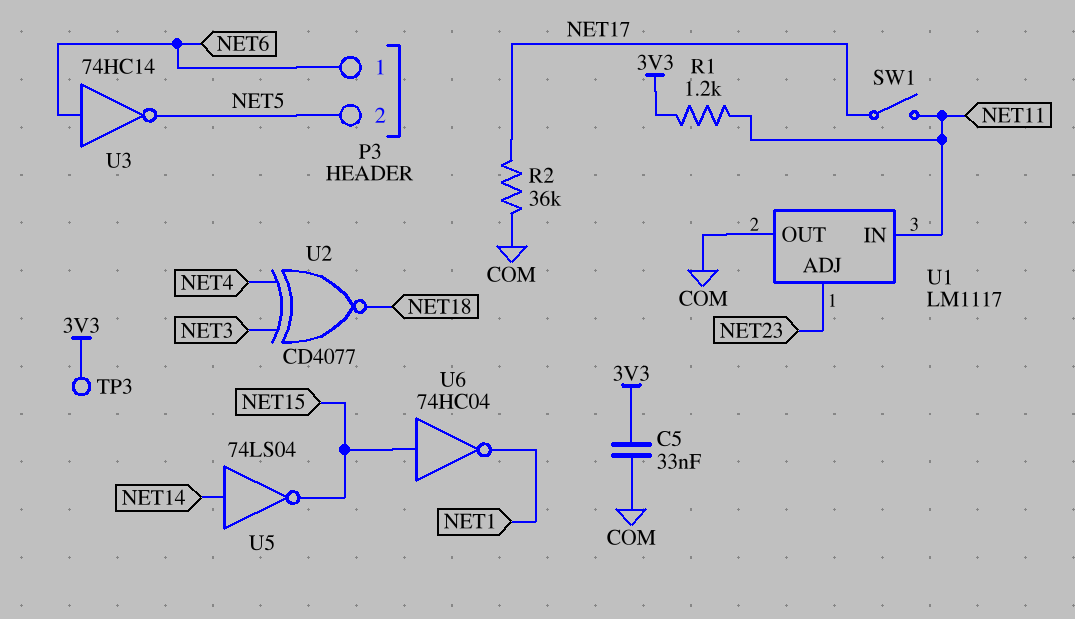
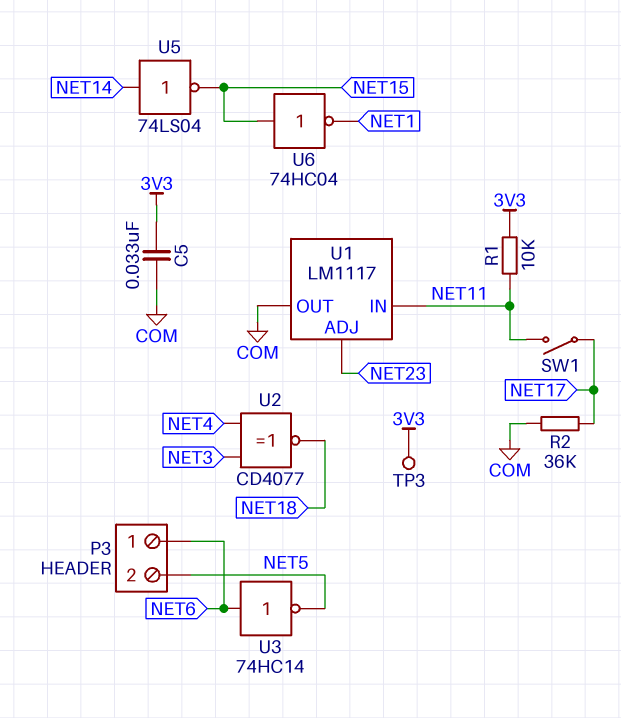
R1: 1.2k (3V3, NET11) -> 10k (3V3, NET11)

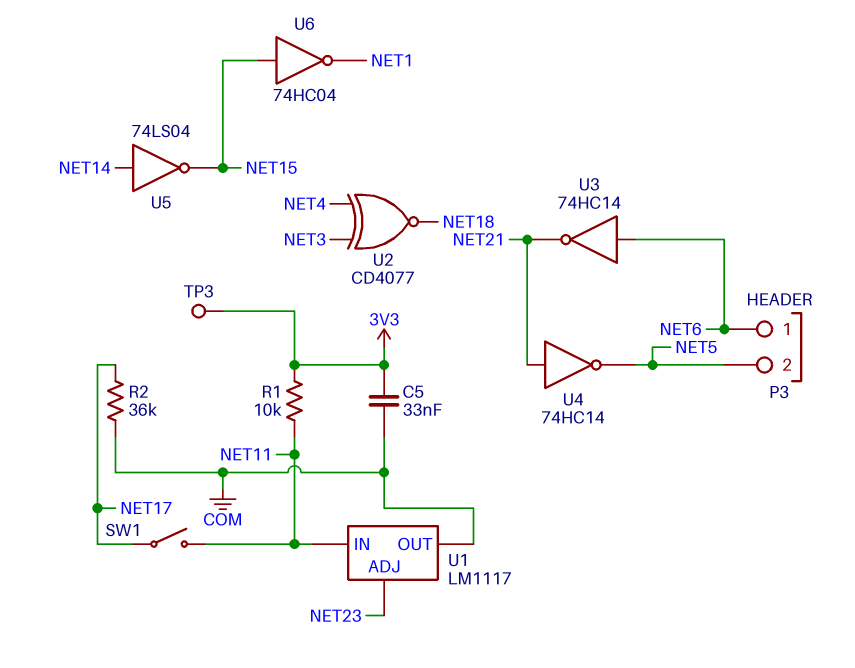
U3: NOT 74HC14 (in NET6, out NET5) -> NOT 74HC14 (in NET6, out NET21)
U4: none -> NOT 74HC14 (in NET21, out NET5)

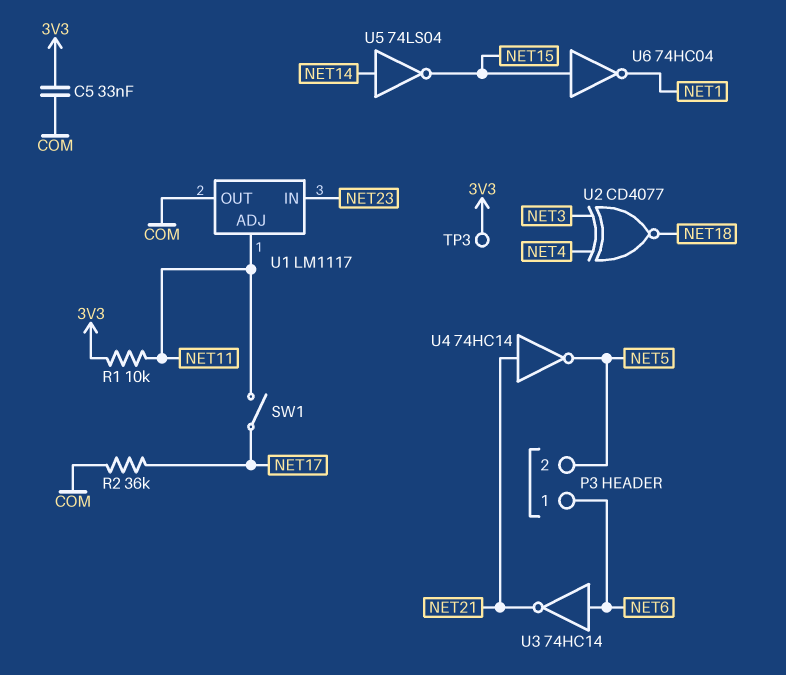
U1 pin ADJ: NET23 -> NET11
U1 pin IN: NET11 -> NET23

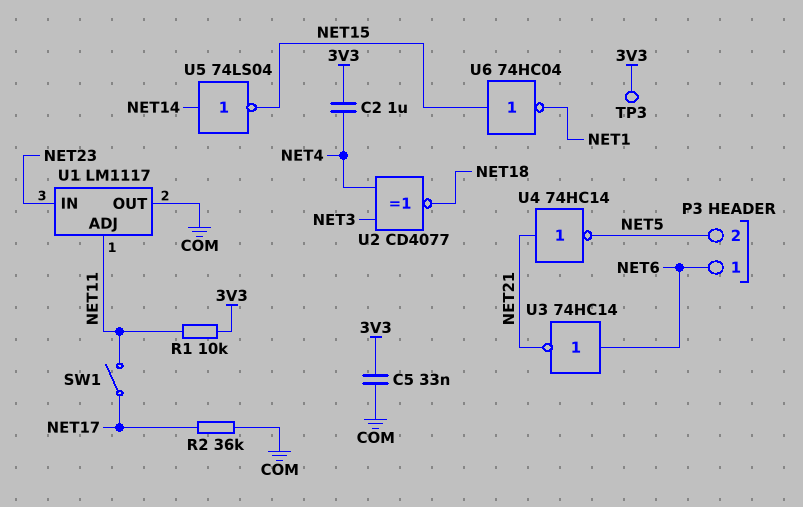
C2: none -> 1uF (3V3, NET4)

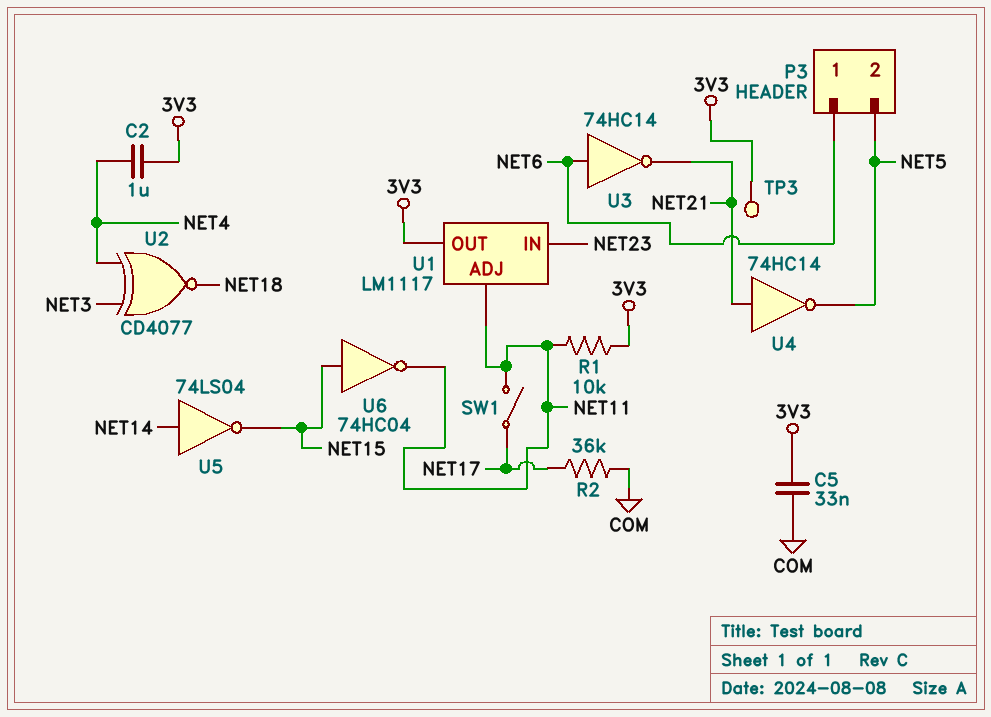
U1 pin OUT: COM -> 3V3
U6: NOT 74HC04 (in NET15, out NET1) -> NOT 74HC04 (in NET15, out NET11)

